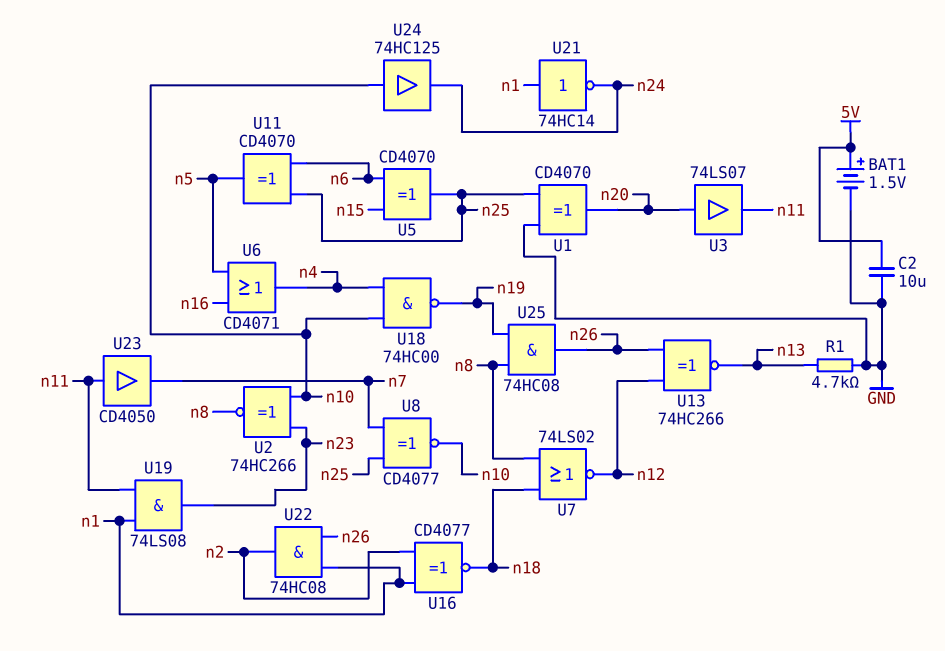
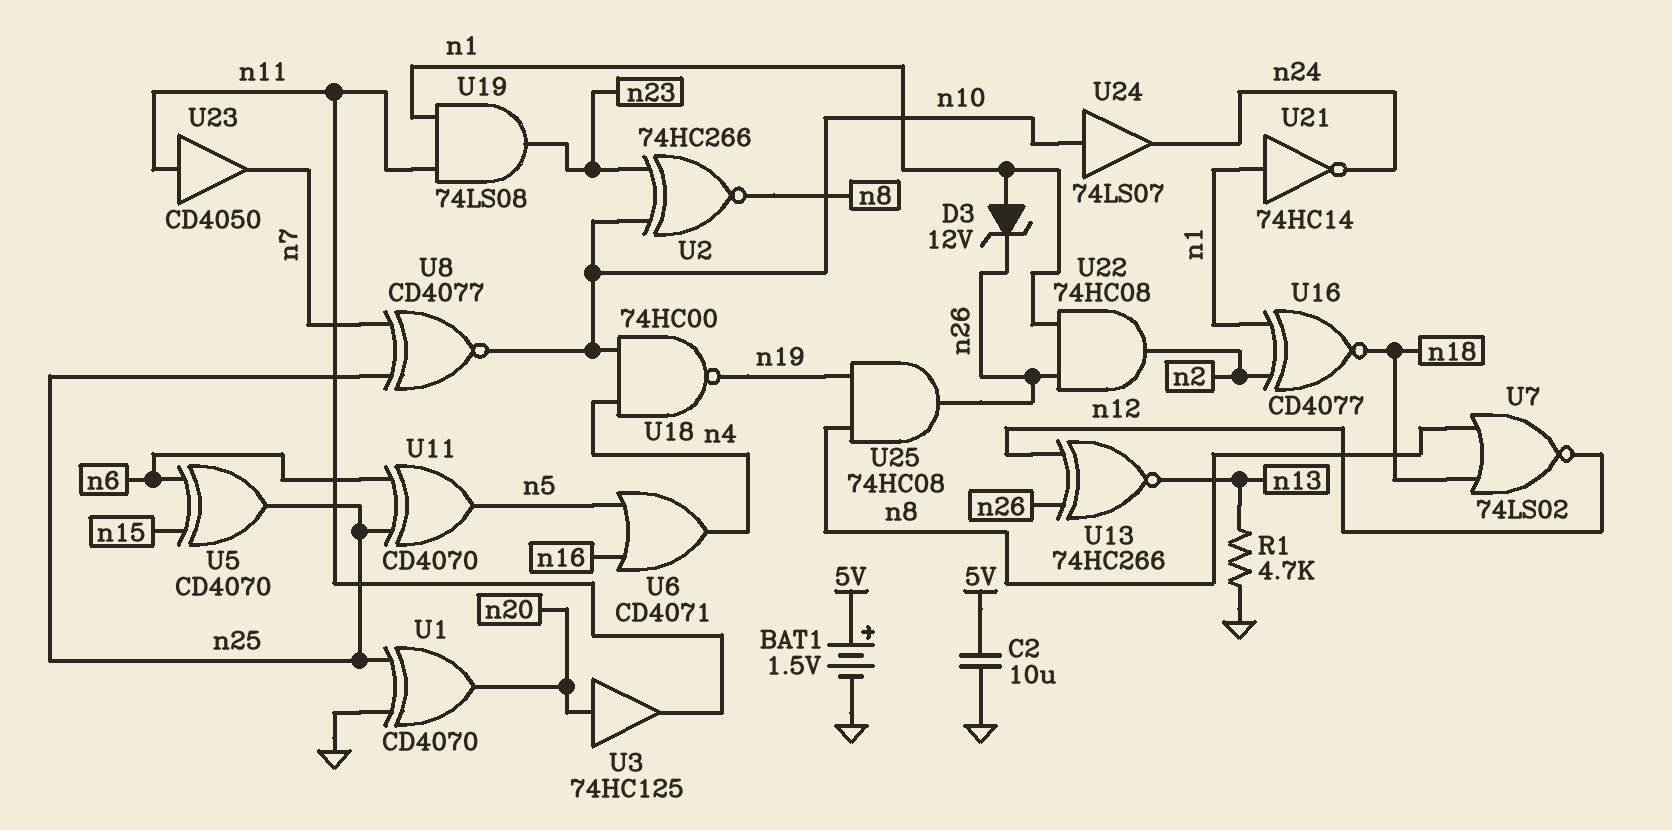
D3: none -> zener 12V (A n1, K n26)
U3: buffer 74LS07 (in n20, out n11) -> buffer 74HC125 (in n20, out n11)
U24: buffer 74HC125 (in n10, out n24) -> buffer 74LS07 (in n10, out n24)

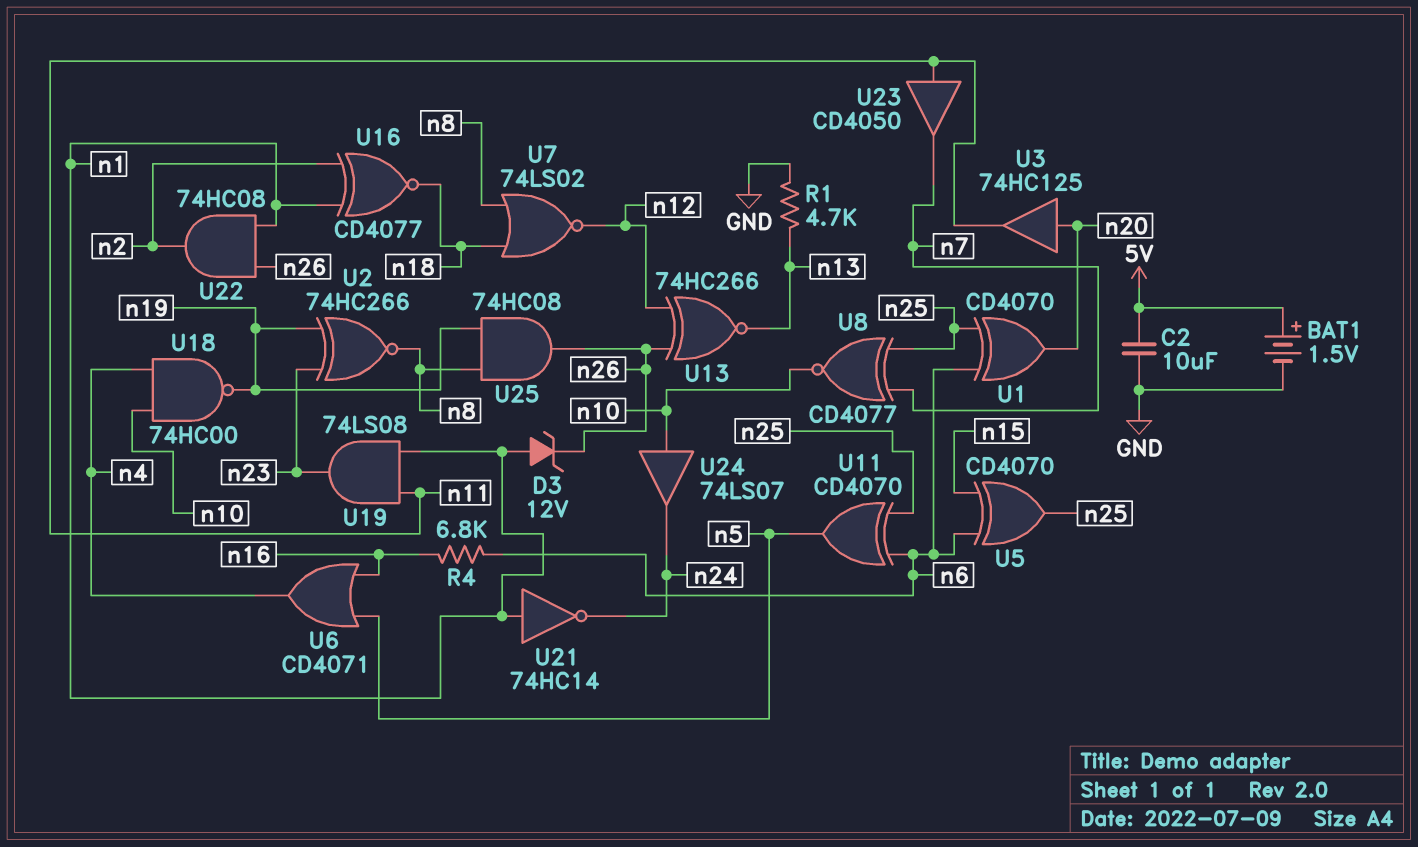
R4: none -> 6.8k (n6, n16)
U1: XOR CD4070 (in GND, in n25, out n20) -> XOR CD4070 (in n6, in n25, out n20)
U2: XNOR 74HC266 (in n10, in n23, out n8) -> XNOR 74HC266 (in n19, in n23, out n8)

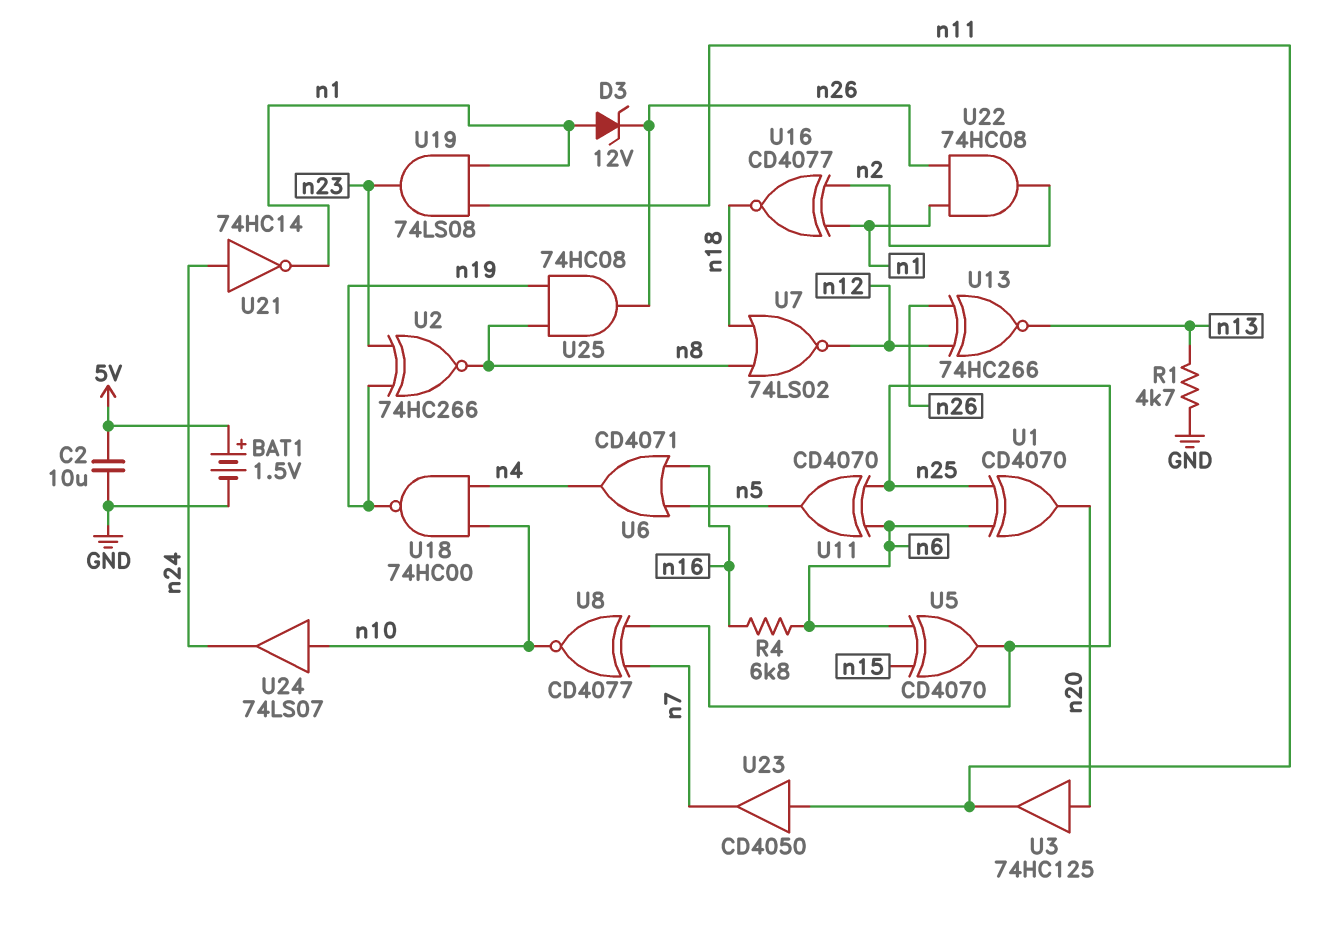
U21: NOT 74HC14 (in n1, out n24) -> NOT 74HC14 (in n24, out n1)

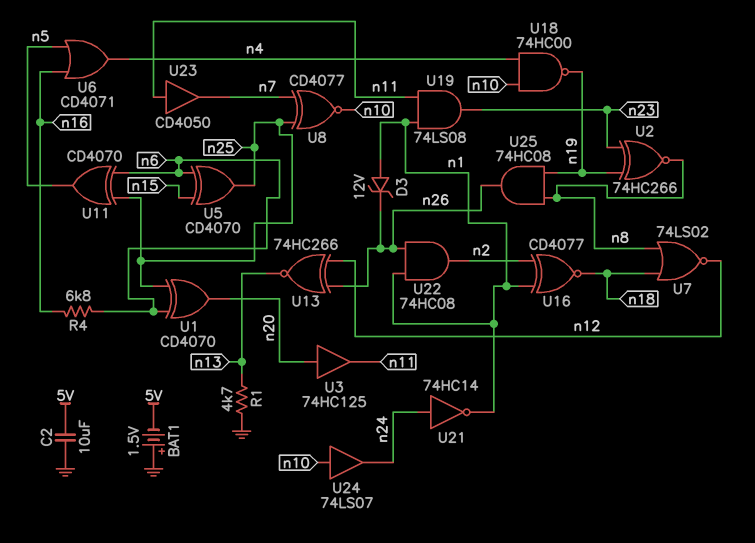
BAT1: 1.5V (plus 5V, minus GND) -> 1.5V (plus GND, minus 5V)

